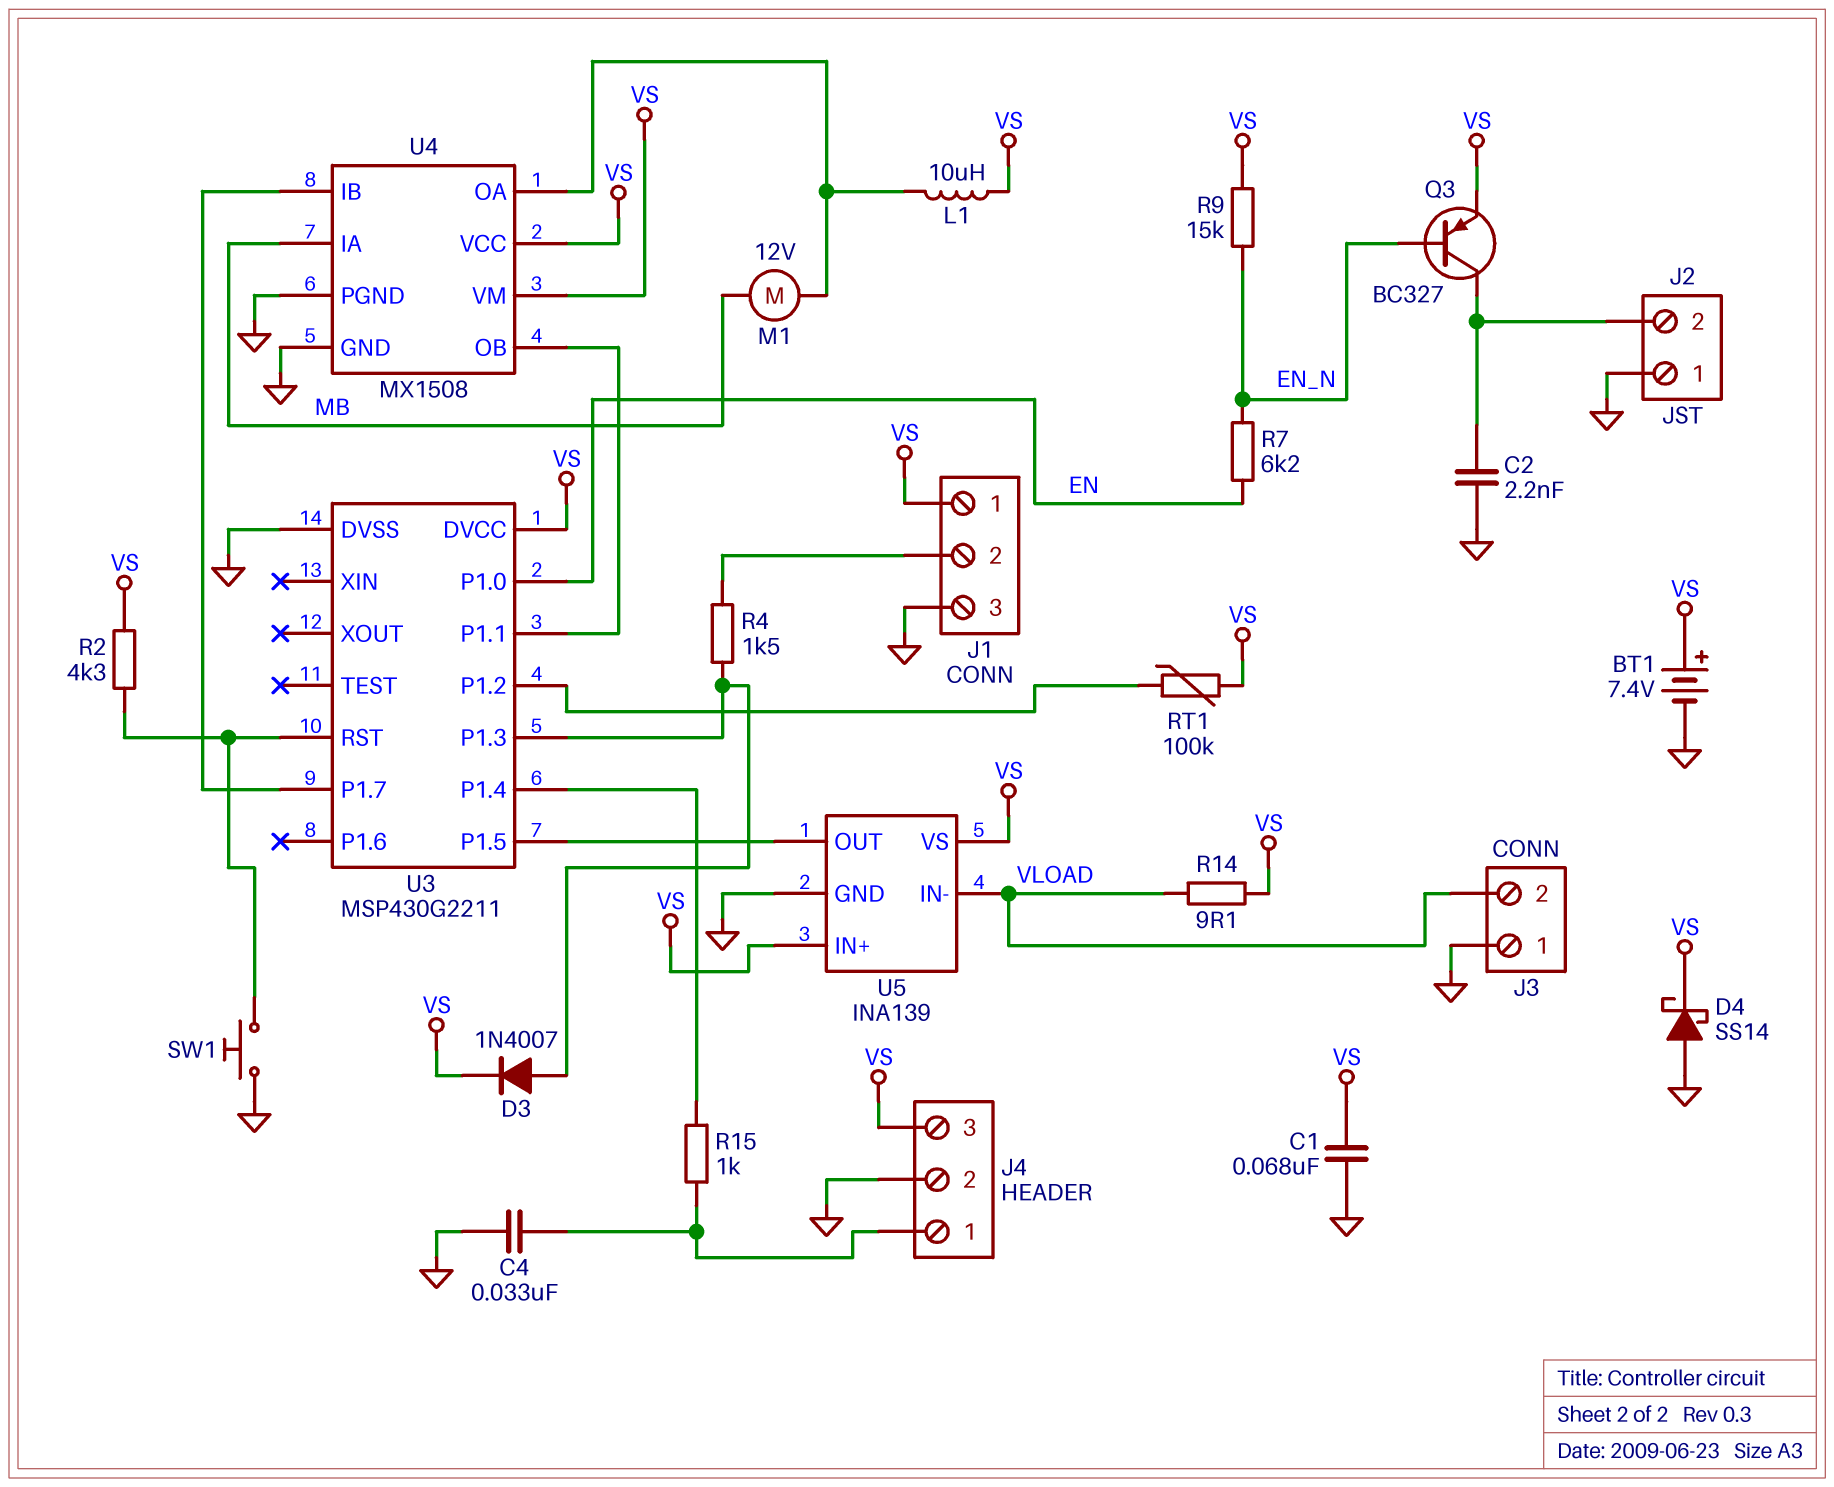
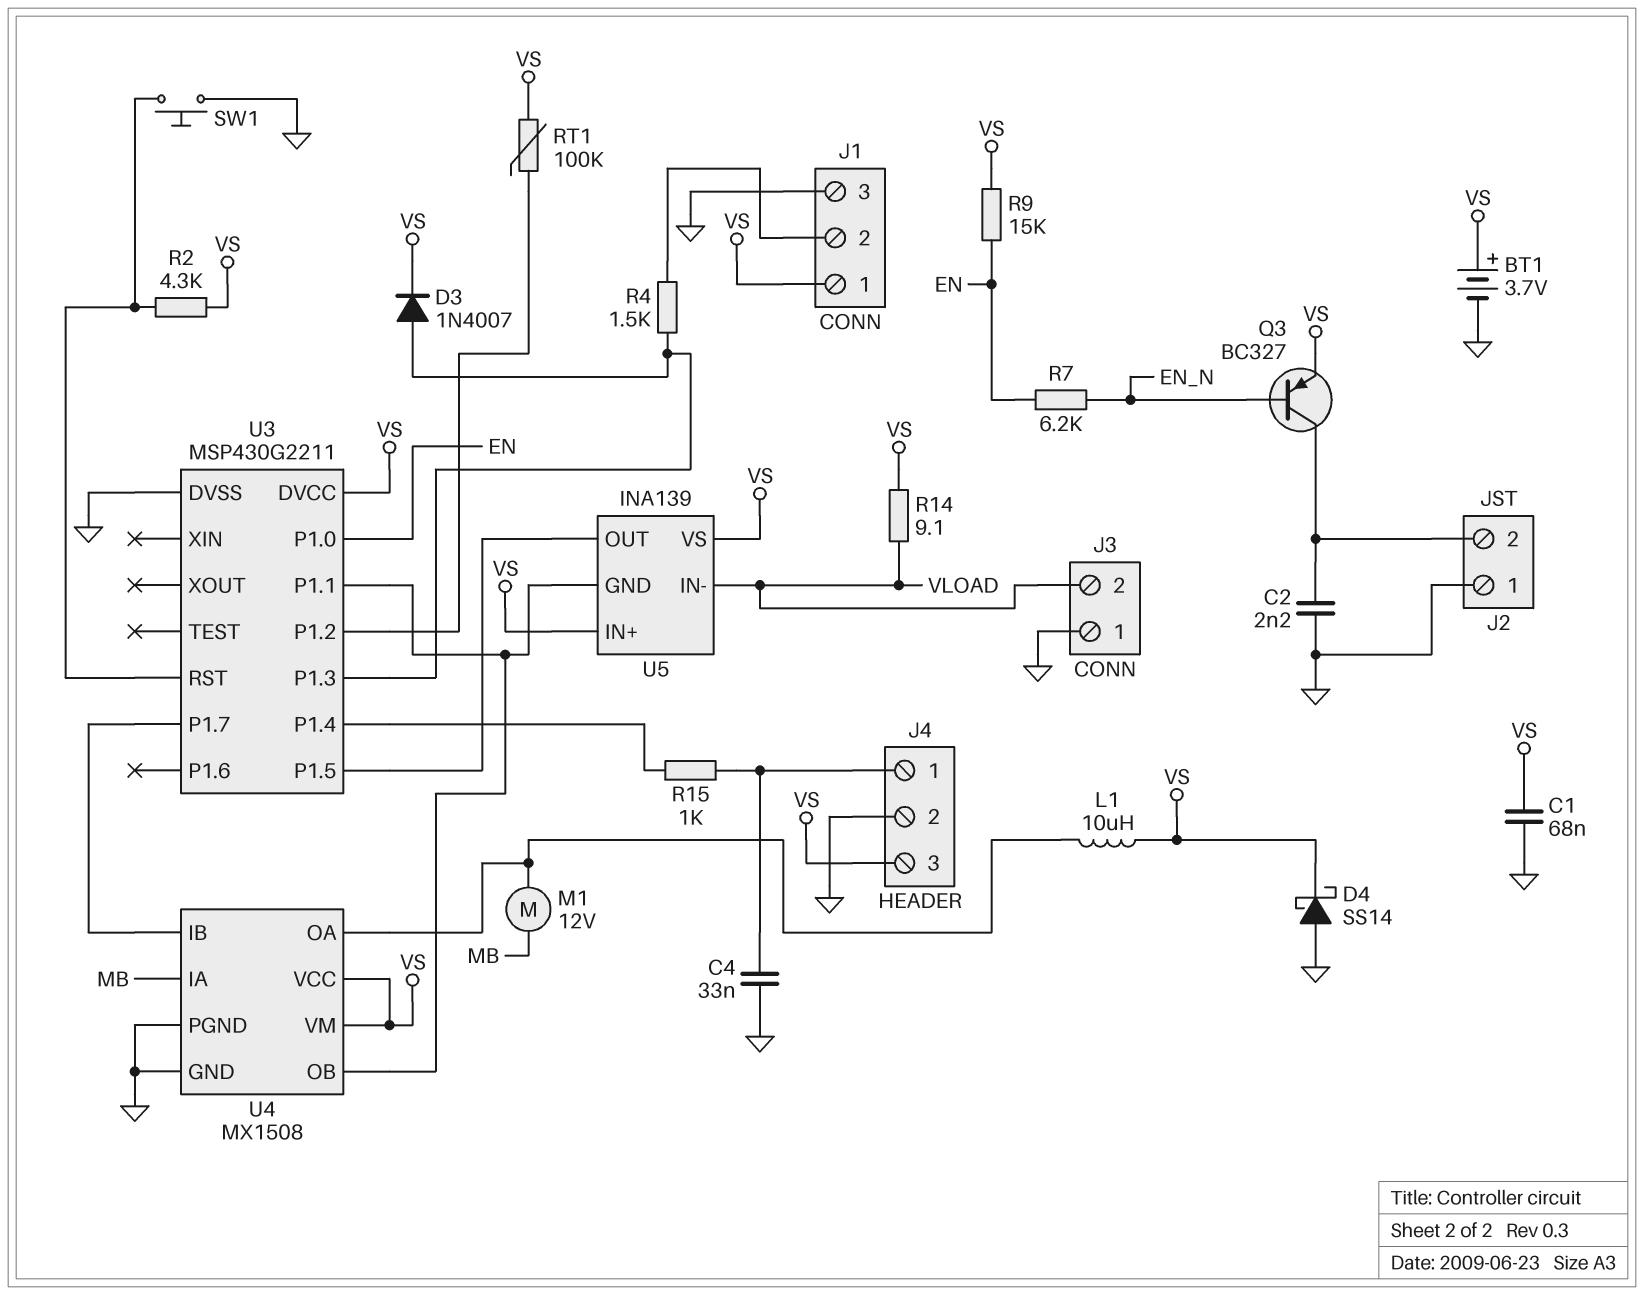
BT1: 7.4V (plus VS, minus GND) -> 3.7V (plus VS, minus GND)
R9: 15k (EN_N, VS) -> 15k (EN, VS)
U5 pin GND: GND -> U3/P1.1

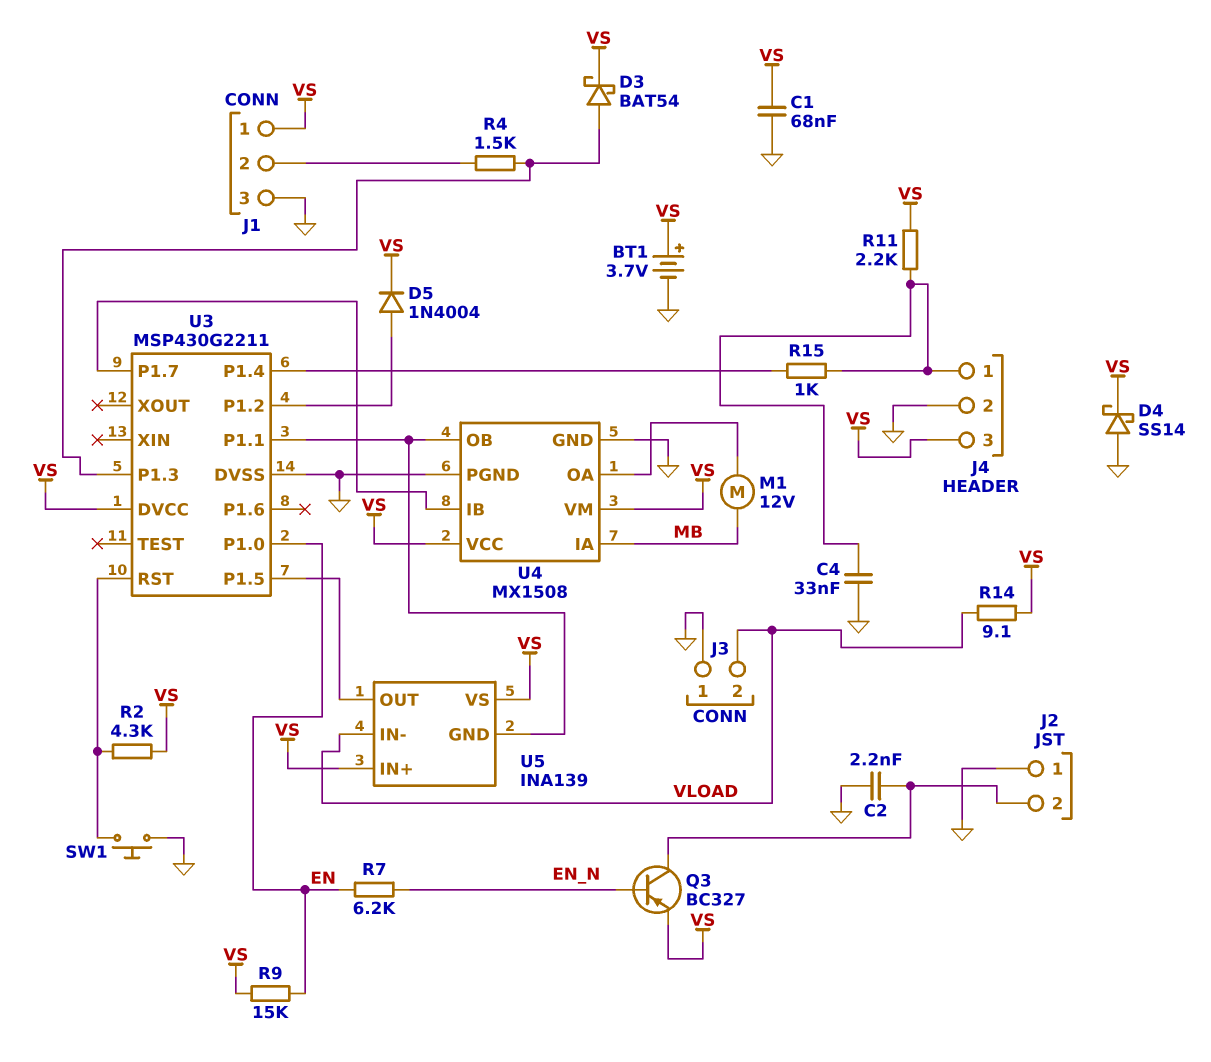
D3: diode 1N4007 (A U3/P1.3, K VS) -> schottky BAT54 (A U3/P1.3, K VS)
D5: none -> diode 1N4004 (A U3/P1.2, K VS)
L1: 10uH (U4/OA, VS) -> none
R11: none -> 2.2k (J4/1, VS)
RT1: 100k (U3/P1.2, VS) -> none

